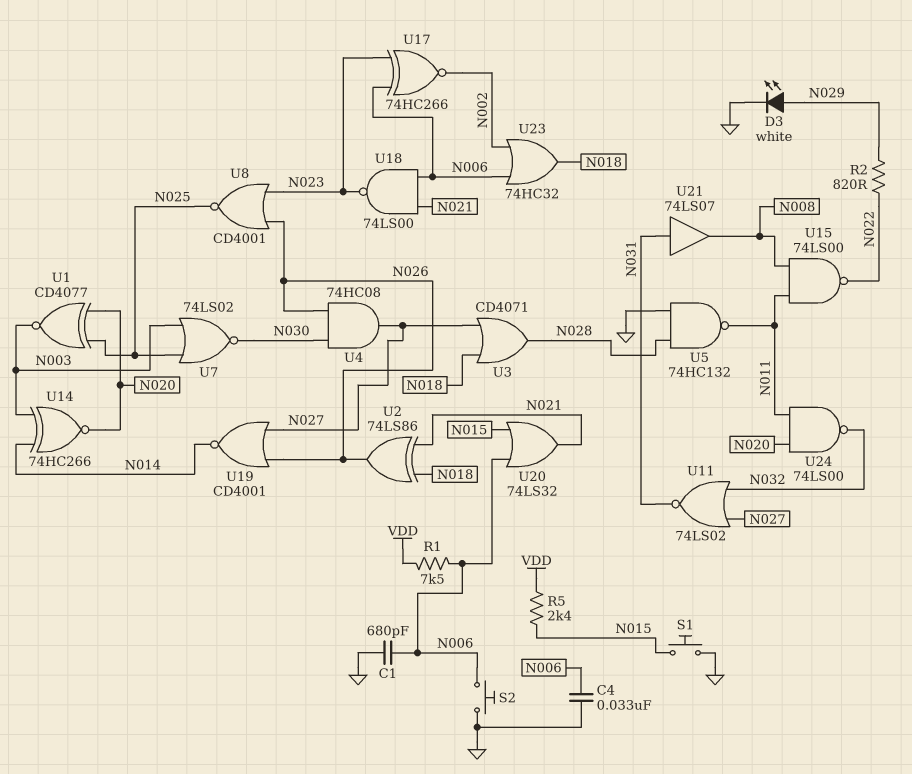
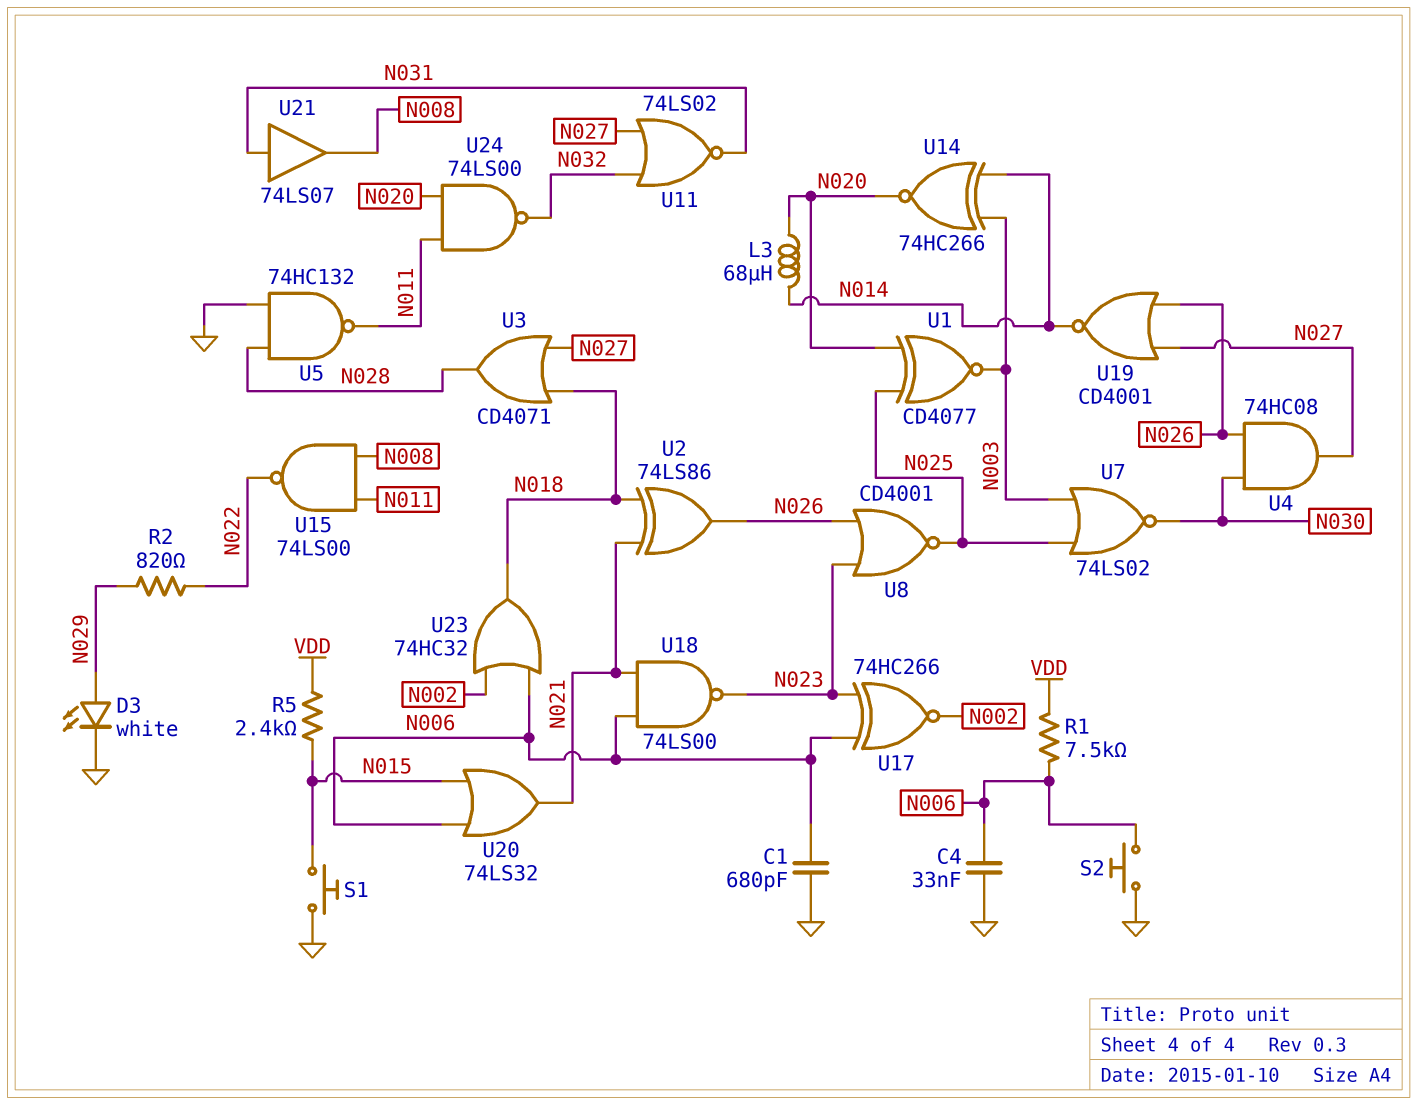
L3: none -> 68uH (N014, N020)

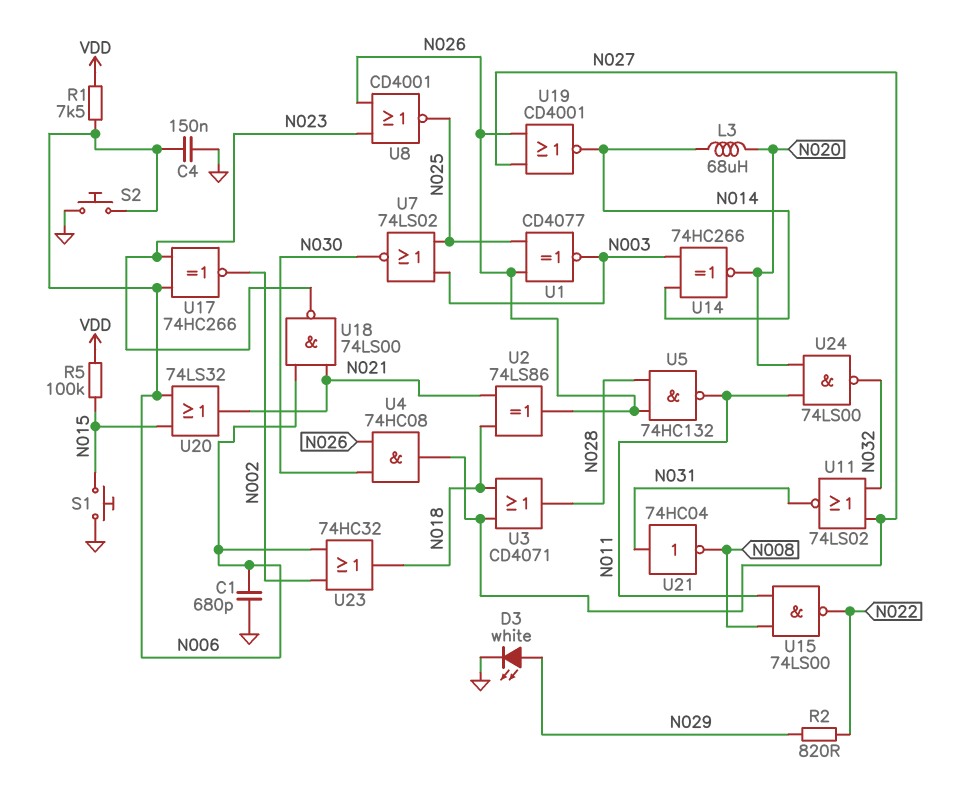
C4: 33nF (GND, N006) -> 150nF (GND, N006)
R5: 2.4k (N015, VDD) -> 100k (N015, VDD)
U1: XNOR CD4077 (in N020, in N025, out N003) -> XNOR CD4077 (in N025, in N026, out N003)
U5: NAND 74HC132 (in GND, in N028, out N011) -> NAND 74HC132 (in N026, in N028, out N011)
U21: buffer 74LS07 (in N031, out N008) -> NOT 74HC04 (in N031, out N008)

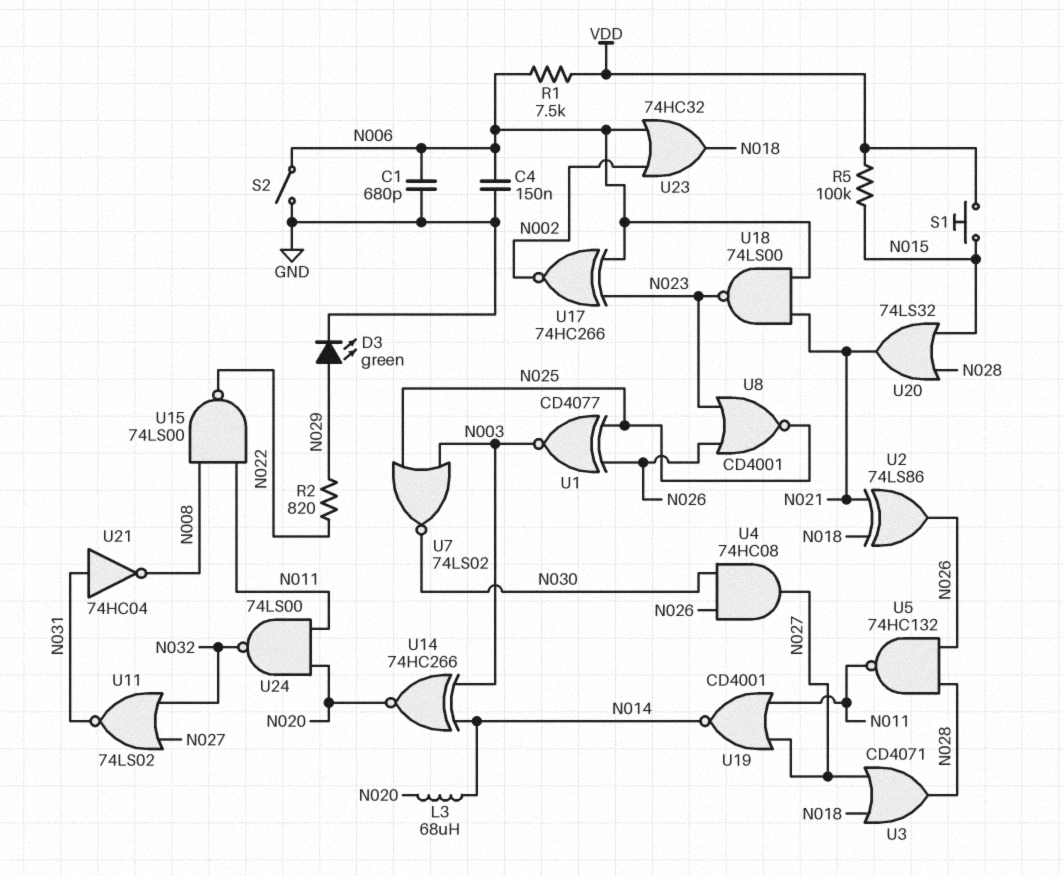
D3: LED white (A N029, K GND) -> LED green (A N029, K GND)
S1: button (GND, N015) -> button (N015, VDD)
S2: button (GND, N006) -> switch (GND, N006)
U19: NOR CD4001 (in N026, in N027, out N014) -> NOR CD4001 (in N011, in N027, out N014)
U20: OR 74LS32 (in N006, in N015, out N021) -> OR 74LS32 (in N015, in N028, out N021)

